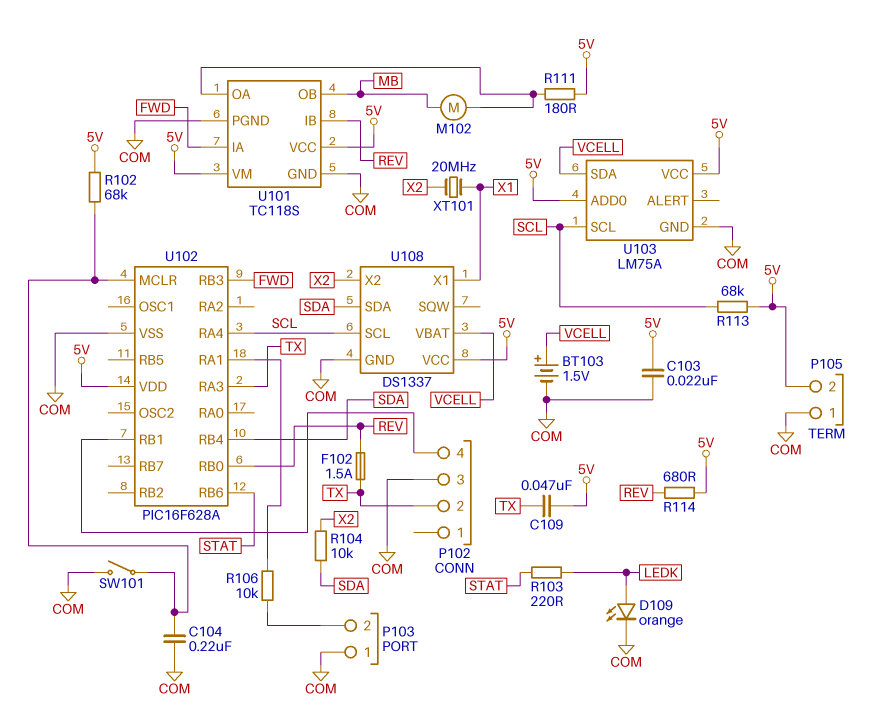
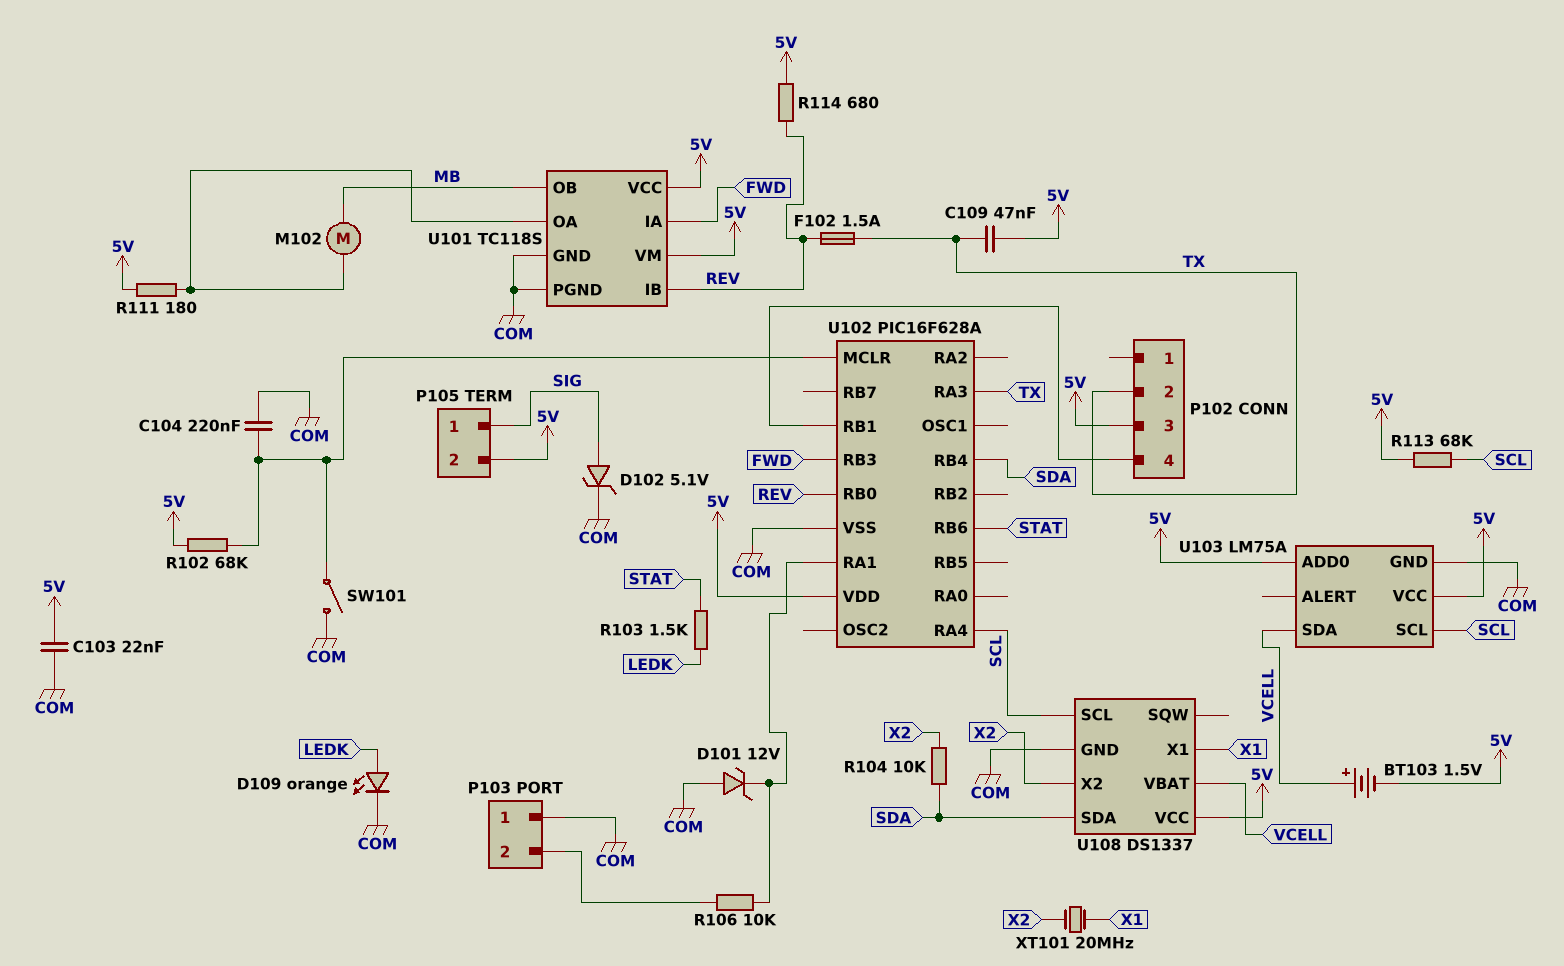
BT103: 1.5V (plus VCELL, minus COM) -> 1.5V (plus VCELL, minus 5V)
D101: none -> zener 12V (A COM, K U102/RA1)
D102: none -> zener 5.1V (A SIG, K COM)
P102 pin 3: COM -> 5V
P105 pin 1: COM -> SIG
R103: 220 (LEDK, STAT) -> 1.5k (LEDK, STAT)

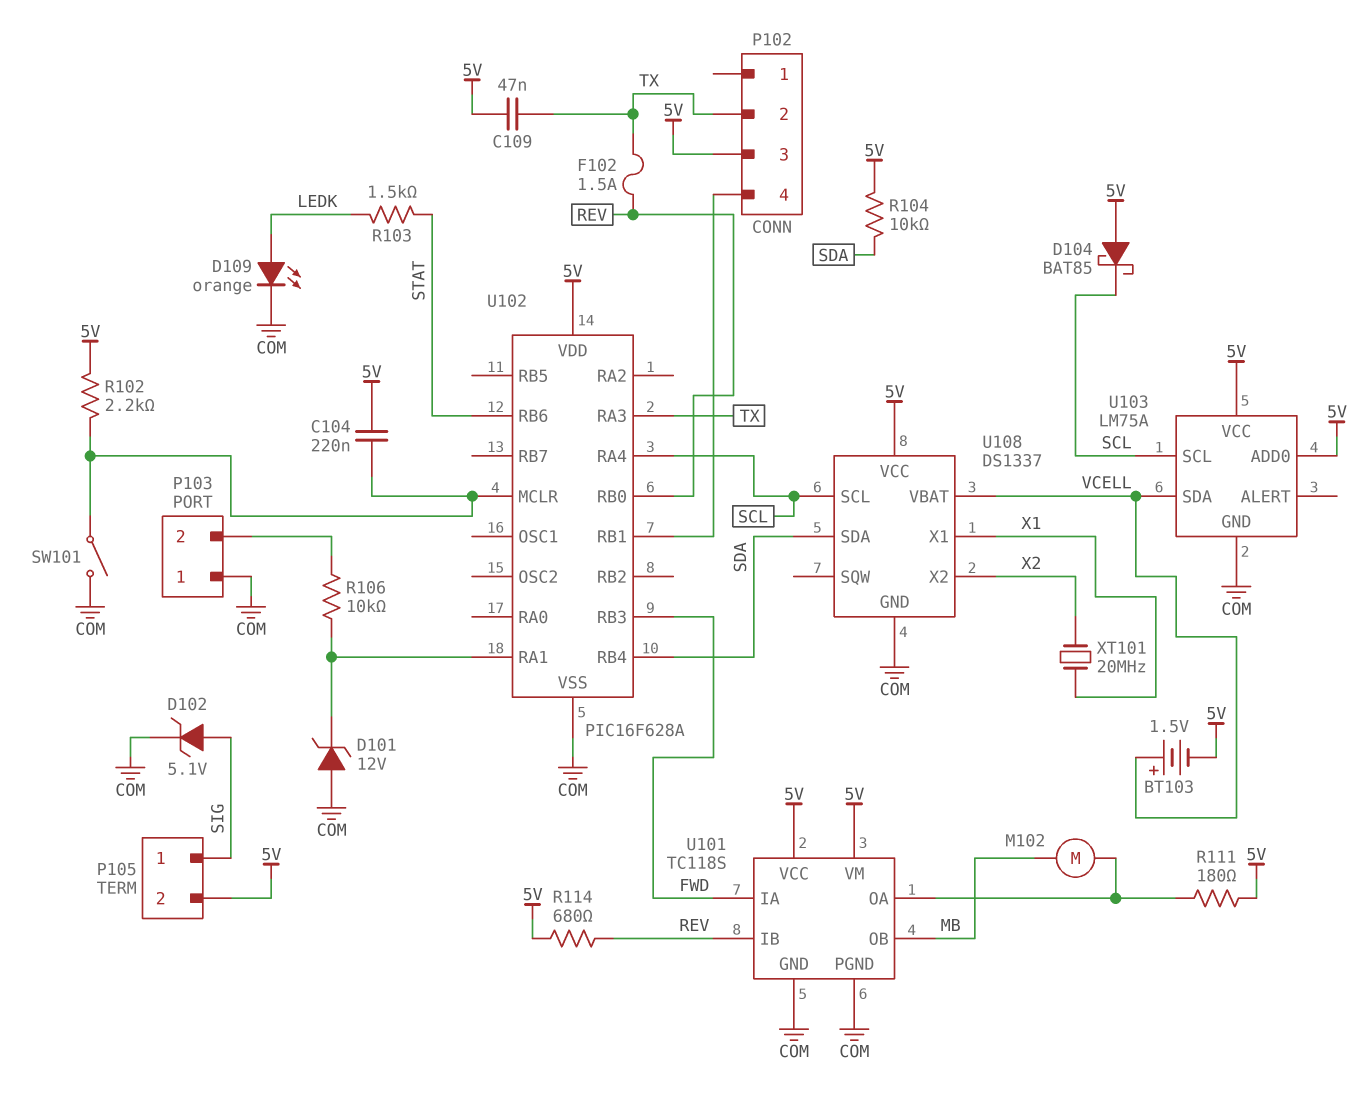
C103: 22nF (5V, COM) -> none
C104: 220nF (COM, U102/MCLR) -> 220nF (5V, U102/MCLR)
D104: none -> schottky BAT85 (A 5V, K SCL)
R102: 68k (5V, U102/MCLR) -> 2.2k (5V, U102/MCLR)
R104: 10k (SDA, X2) -> 10k (5V, SDA)
R113: 68k (5V, SCL) -> none

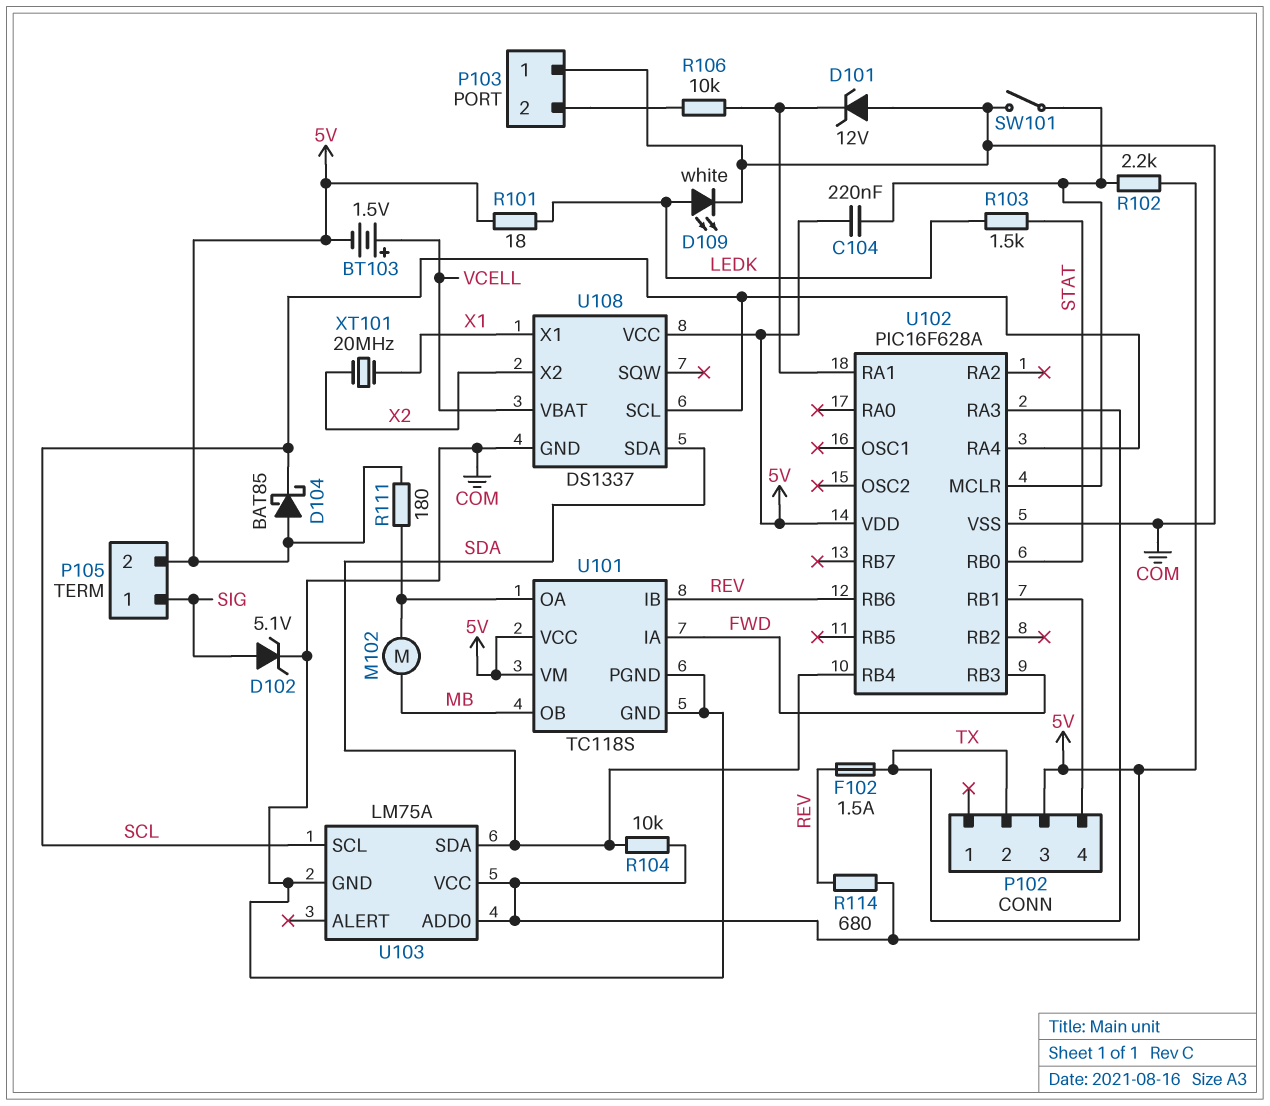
C109: 47nF (5V, TX) -> none
D109: LED orange (A LEDK, K COM) -> LED white (A LEDK, K COM)
R101: none -> 18 (5V, LEDK)
U102 pin RB0: REV -> STAT
U102 pin RB6: STAT -> REV
U103 pin SDA: VCELL -> SDA

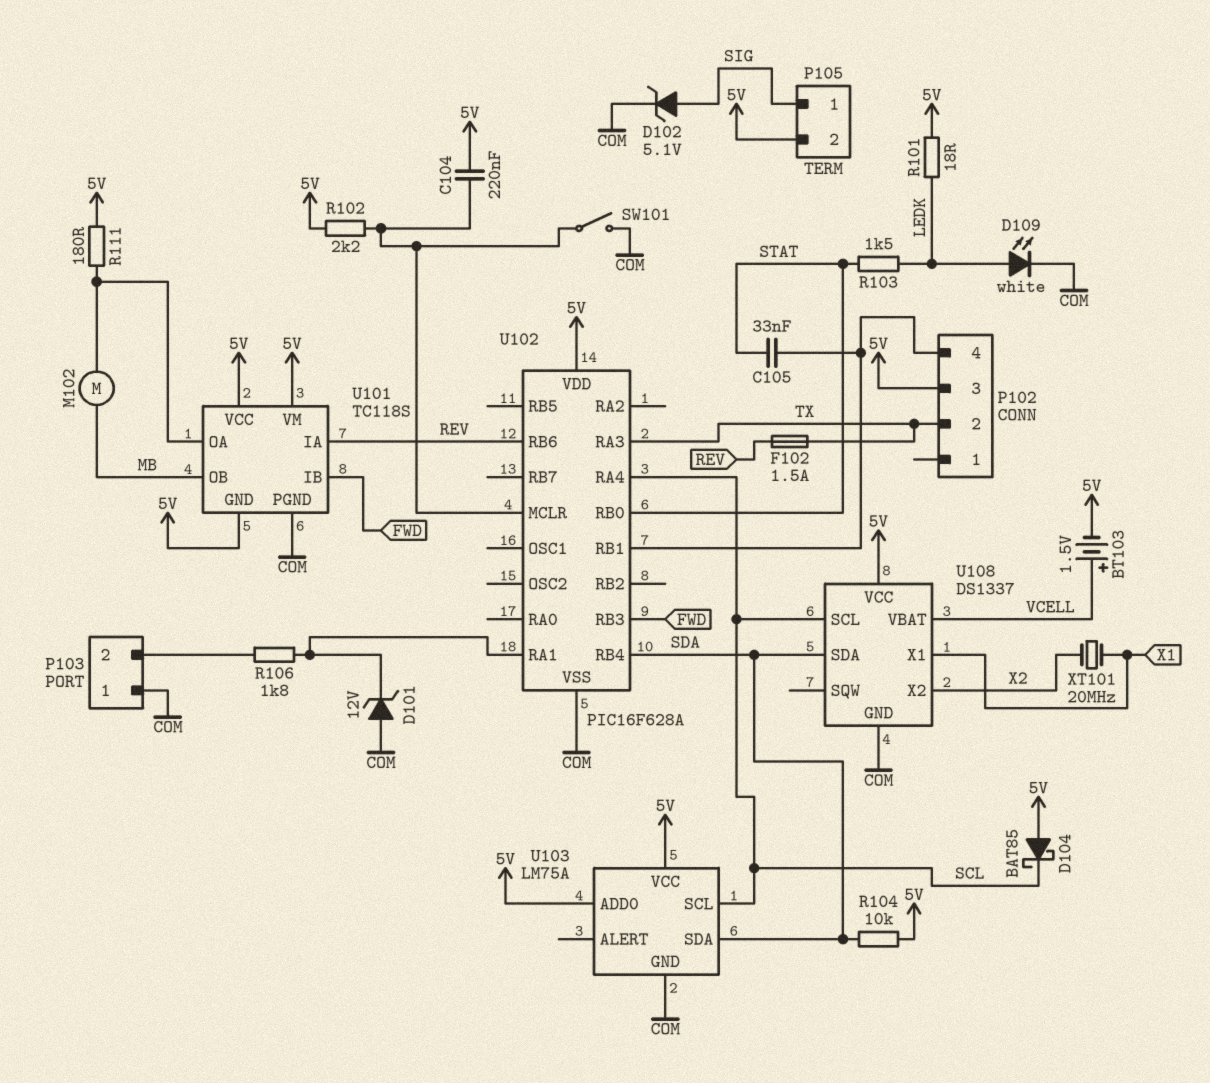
C105: none -> 33nF (P102/4, STAT)
R106: 10k (P103/2, U102/RA1) -> 1.8k (P103/2, U102/RA1)
R114: 680 (5V, REV) -> none
U101 pin GND: COM -> 5V
U101 pin IA: FWD -> REV
U101 pin IB: REV -> FWD

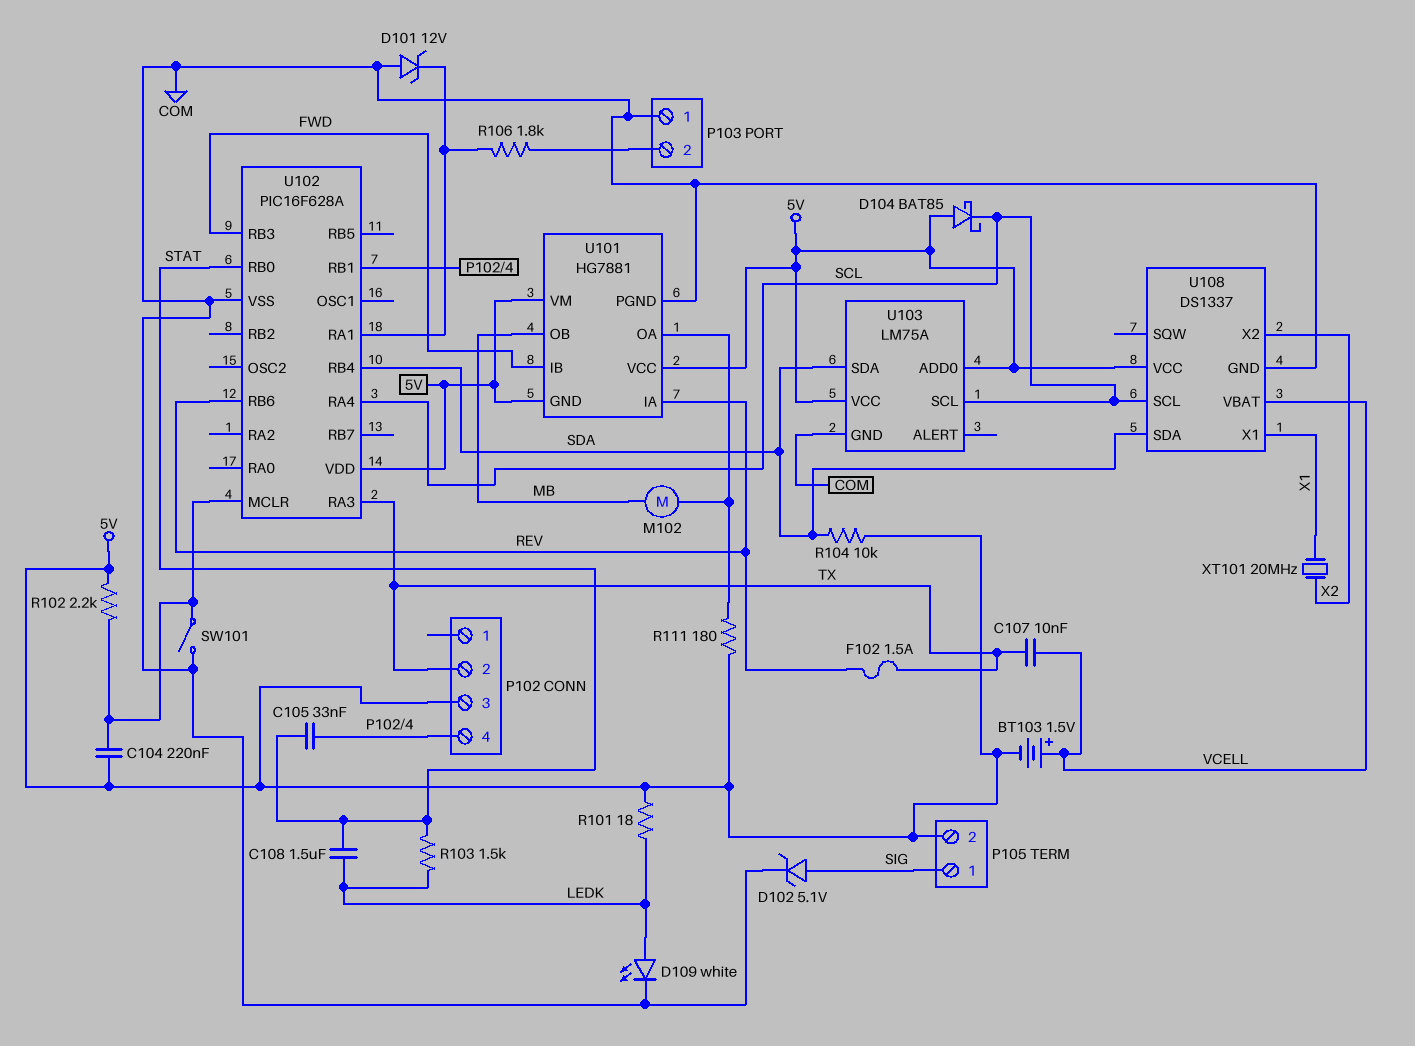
C107: none -> 10nF (TX, VCELL)
C108: none -> 1.5uF (LEDK, STAT)
U101: TC118S -> HG7881

